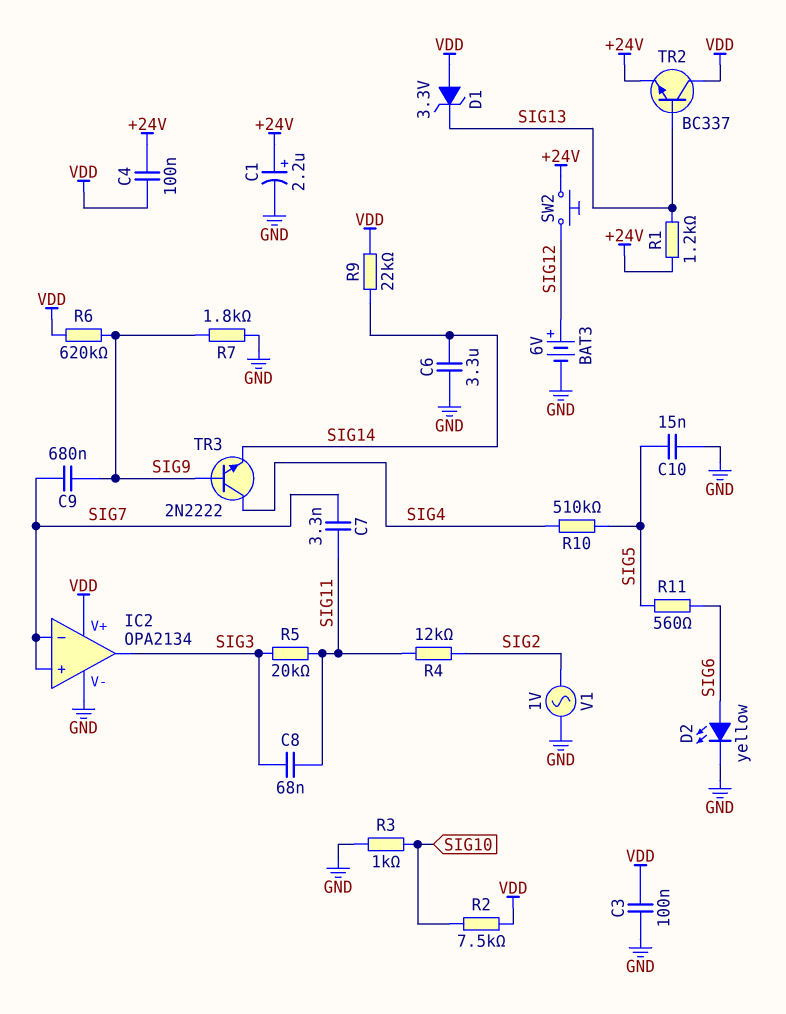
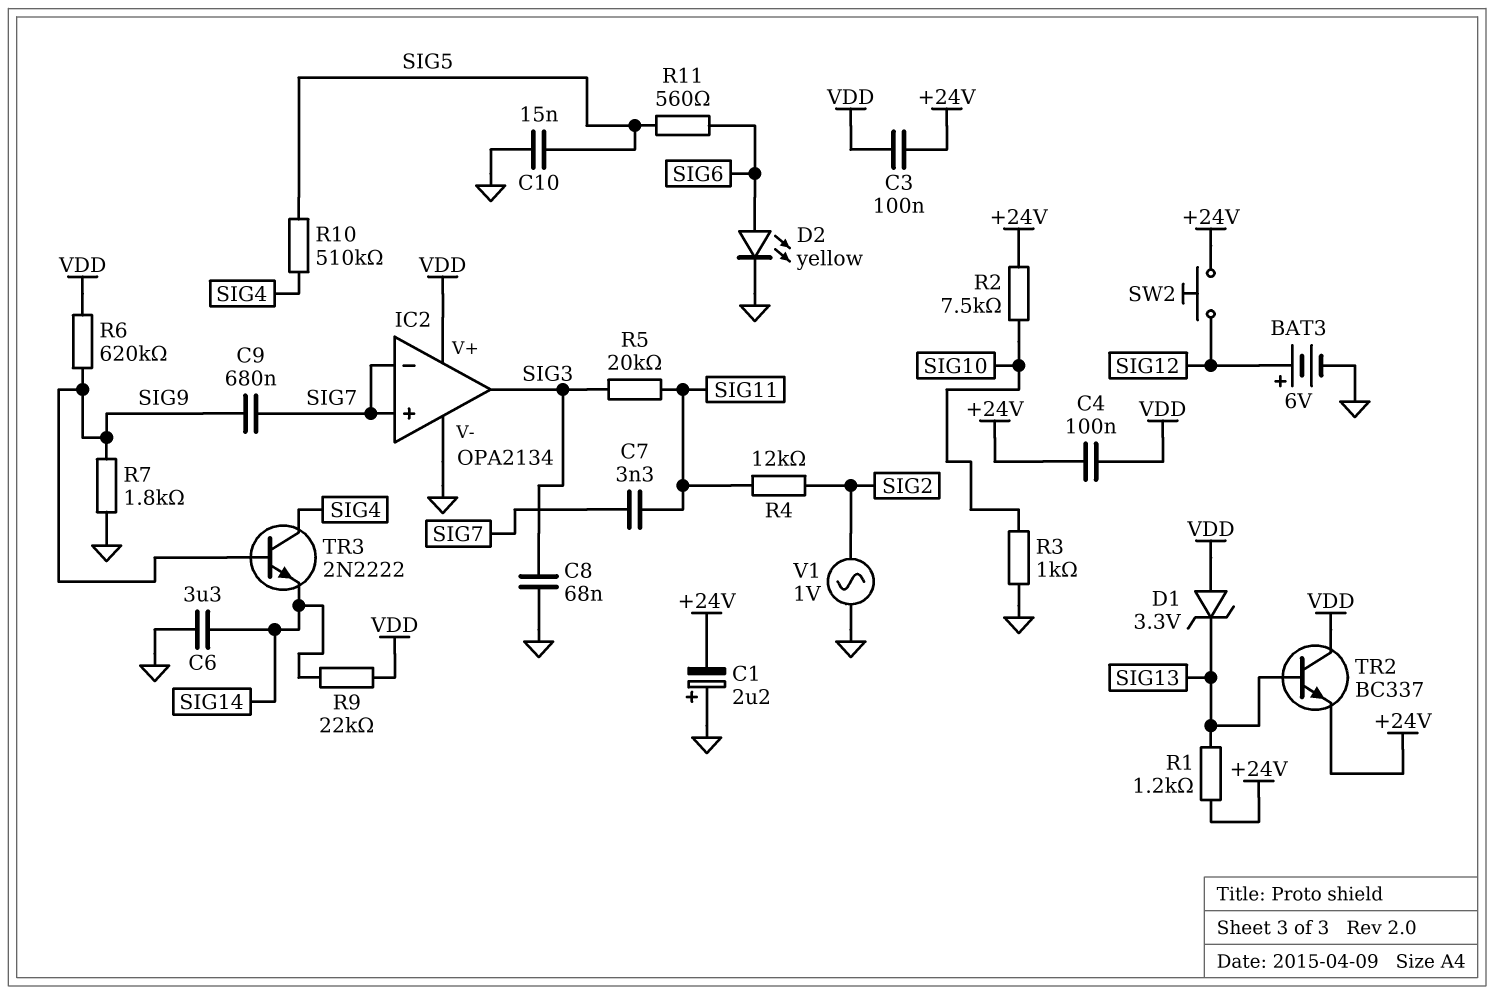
C1: 2.2uF (plus +24V, minus GND) -> 2.2uF (plus GND, minus +24V)
C3: 100nF (GND, VDD) -> 100nF (+24V, VDD)
C8: 68nF (SIG3, SIG11) -> 68nF (GND, SIG3)
R2: 7.5k (SIG10, VDD) -> 7.5k (+24V, SIG10)

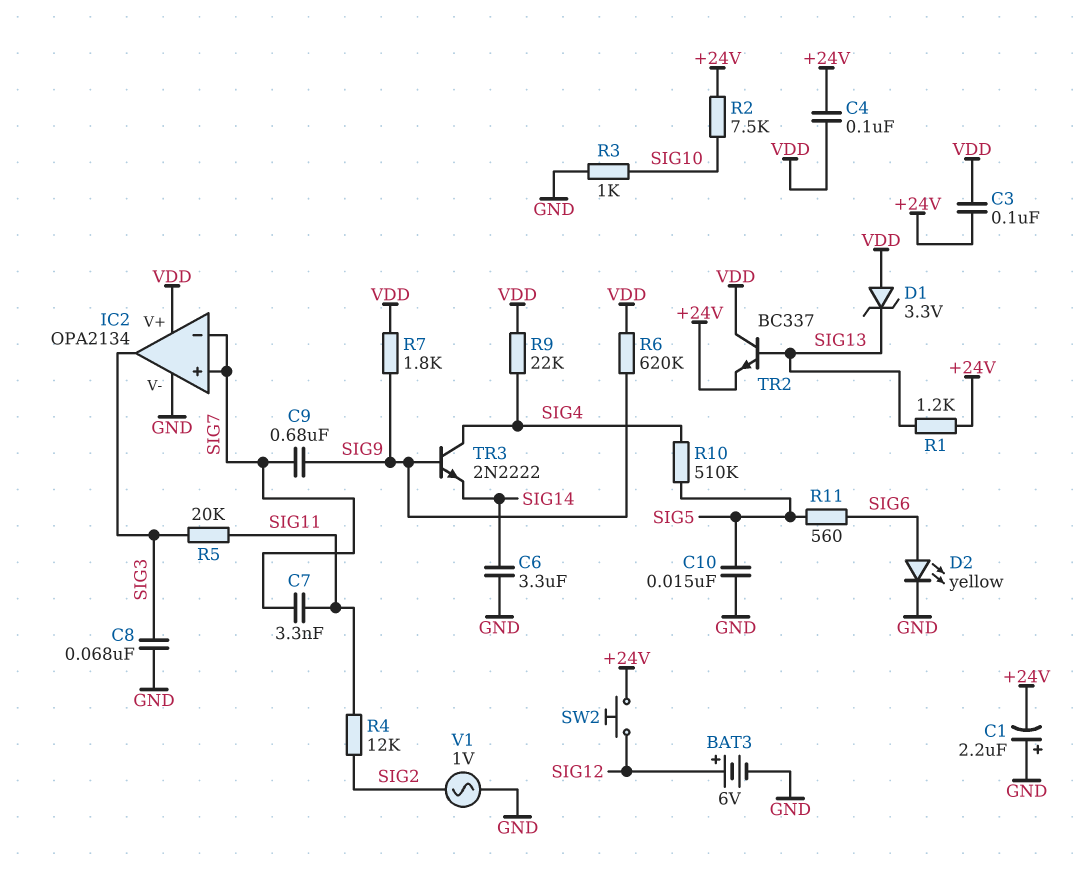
R7: 1.8k (GND, SIG9) -> 1.8k (SIG9, VDD)
R9: 22k (SIG14, VDD) -> 22k (SIG4, VDD)

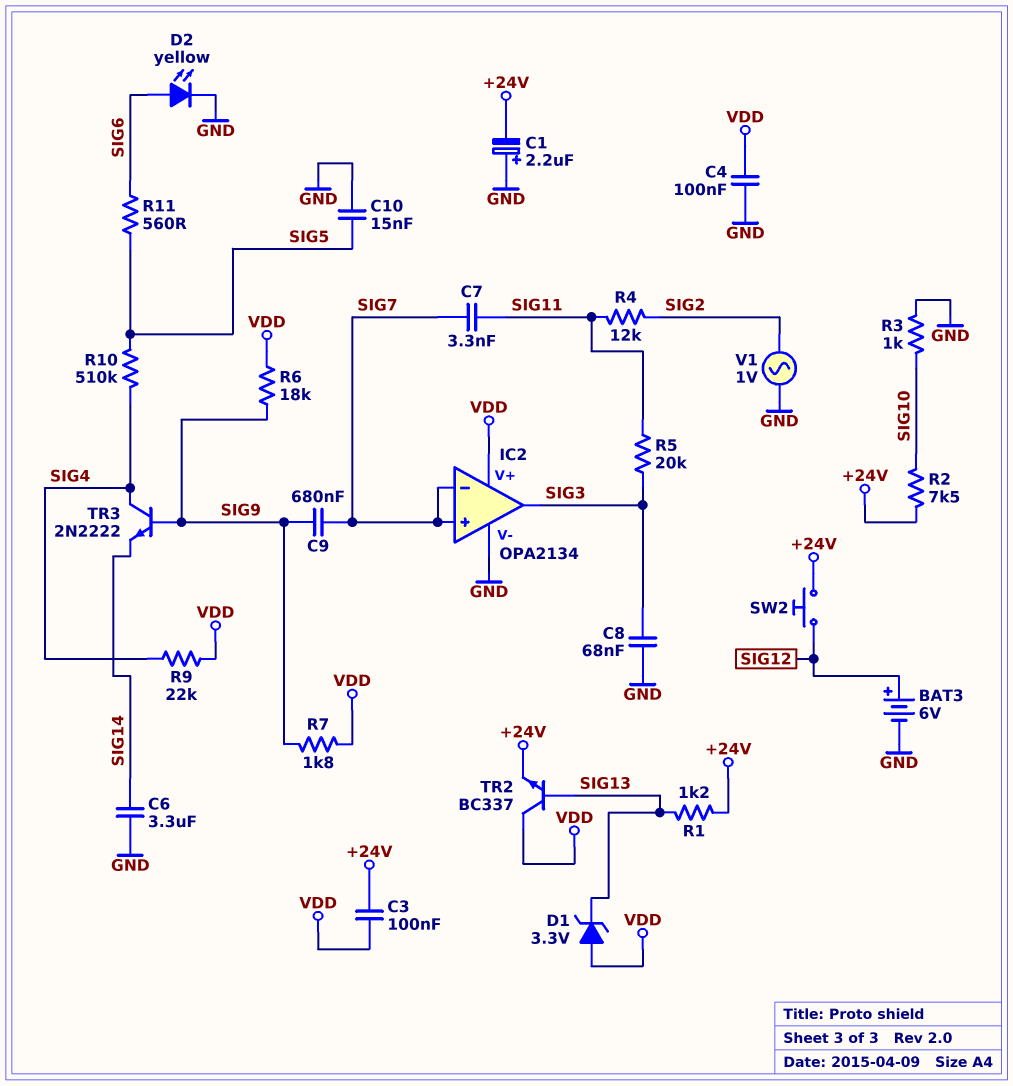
C4: 100nF (+24V, VDD) -> 100nF (GND, VDD)
R6: 620k (SIG9, VDD) -> 18k (SIG9, VDD)

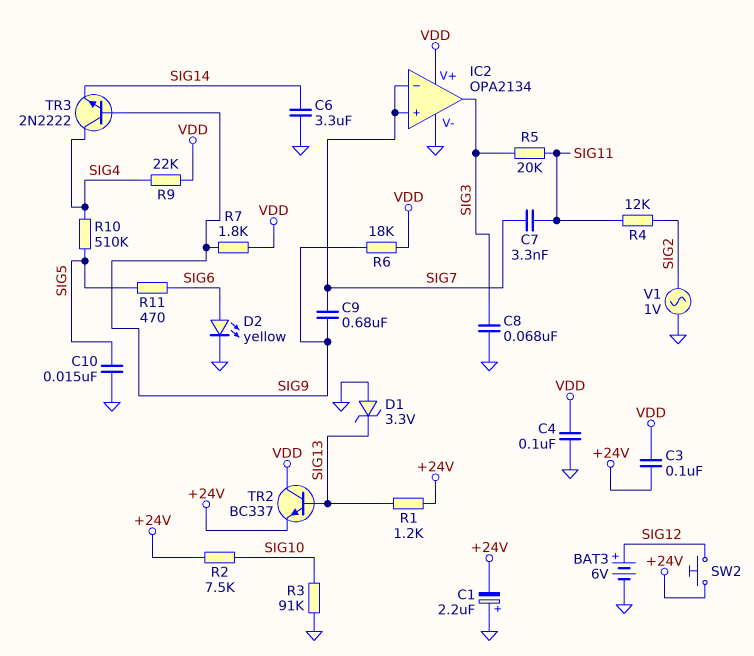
D1: zener 3.3V (A VDD, K SIG13) -> zener 3.3V (A GND, K SIG13)
R3: 1k (GND, SIG10) -> 91k (GND, SIG10)
R11: 560 (SIG5, SIG6) -> 470 (SIG5, SIG6)

